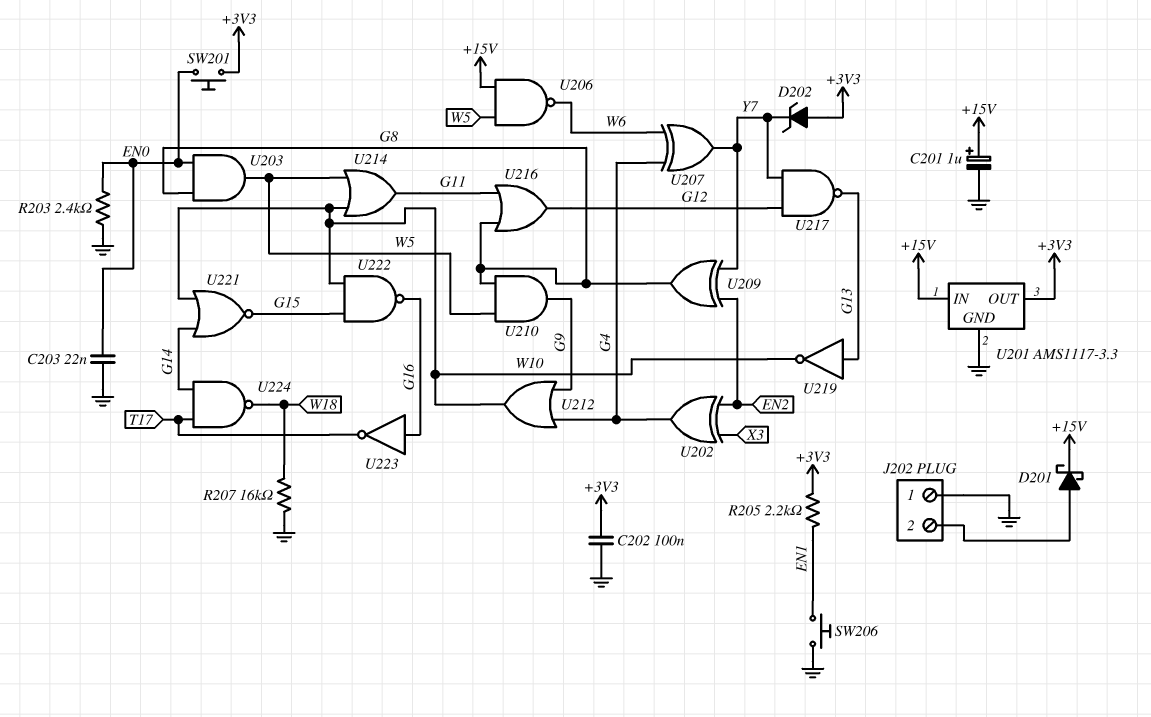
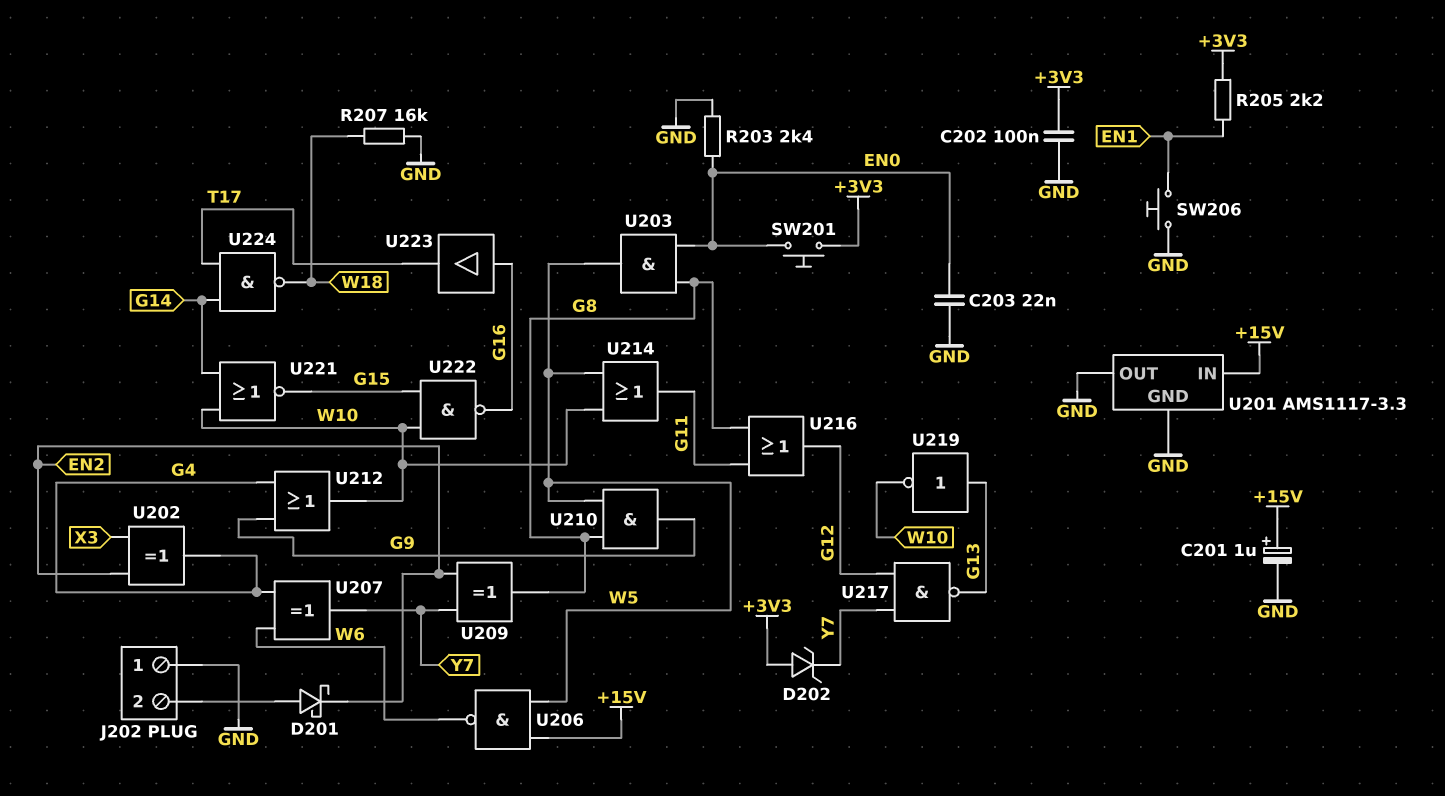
D201: schottky (A J202/2, K +15V) -> schottky (A J202/2, K EN2)
U201 pin OUT: +3V3 -> GND
U223: NOT (in G16, out T17) -> buffer (in G16, out T17)

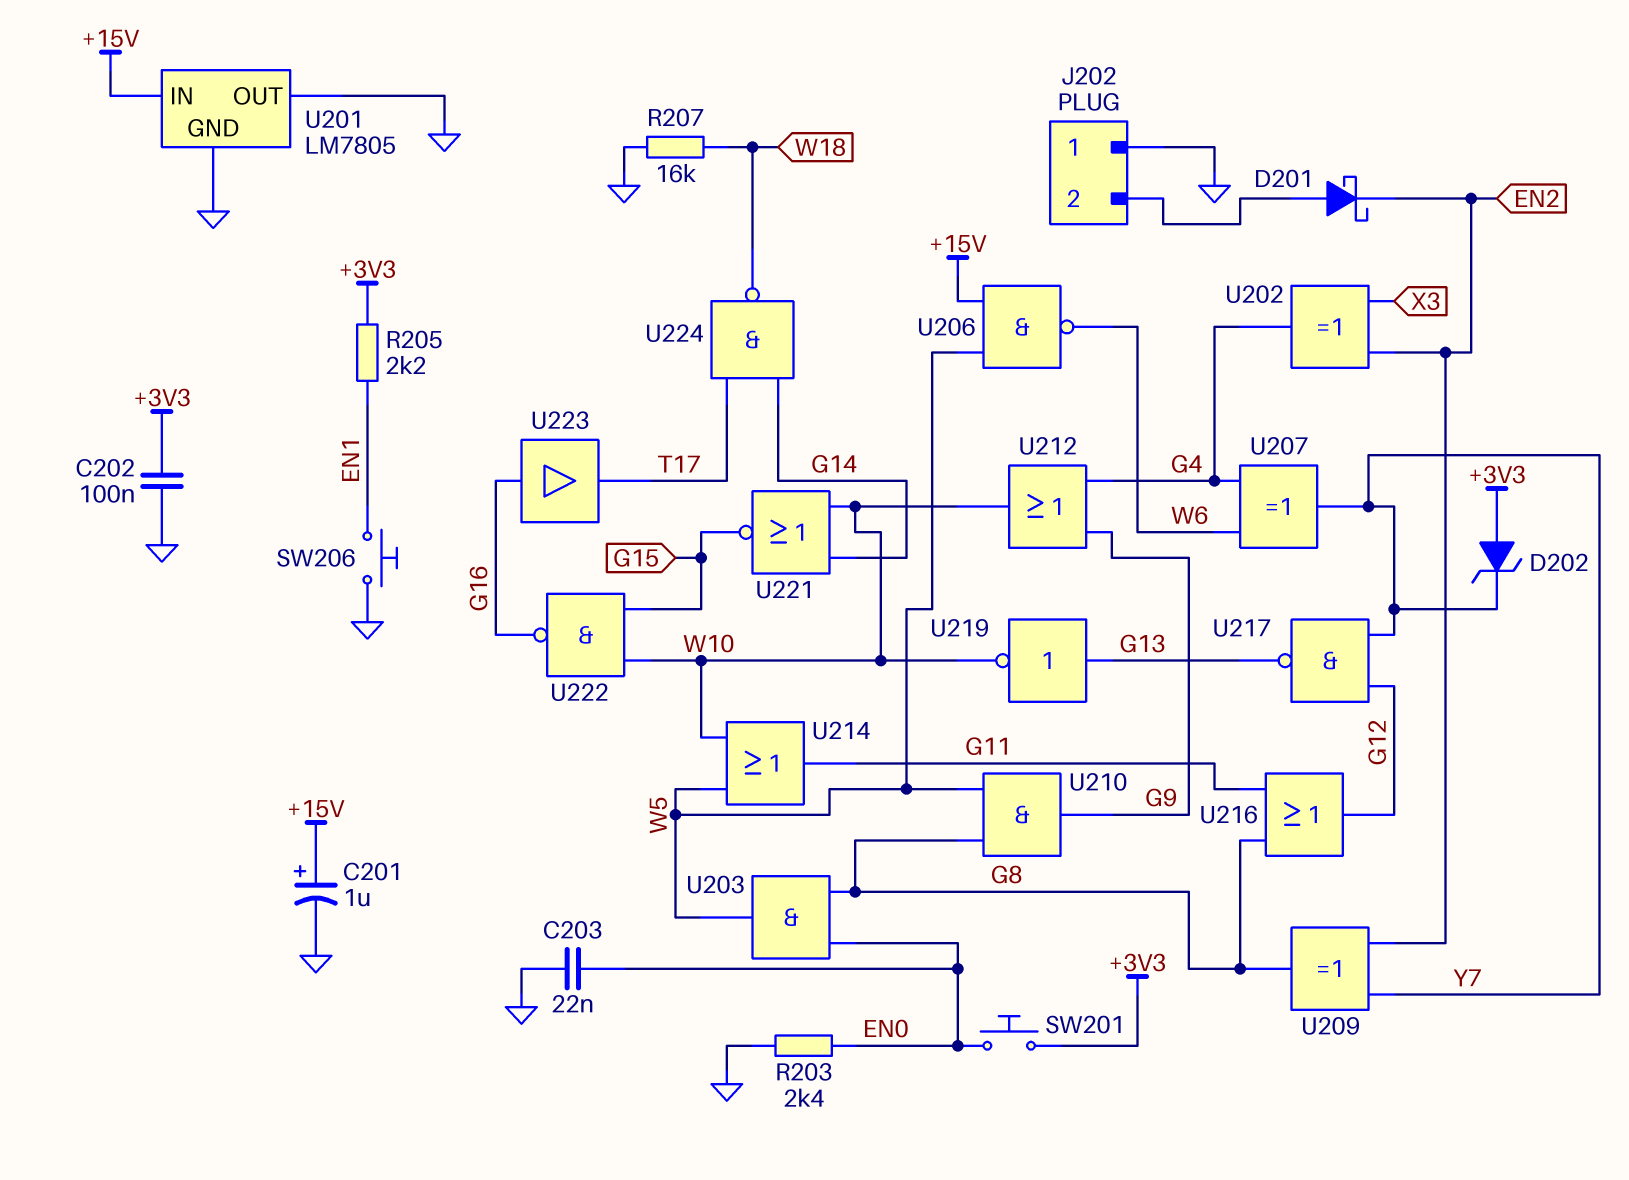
U201: AMS1117-3.3 -> LM7805

